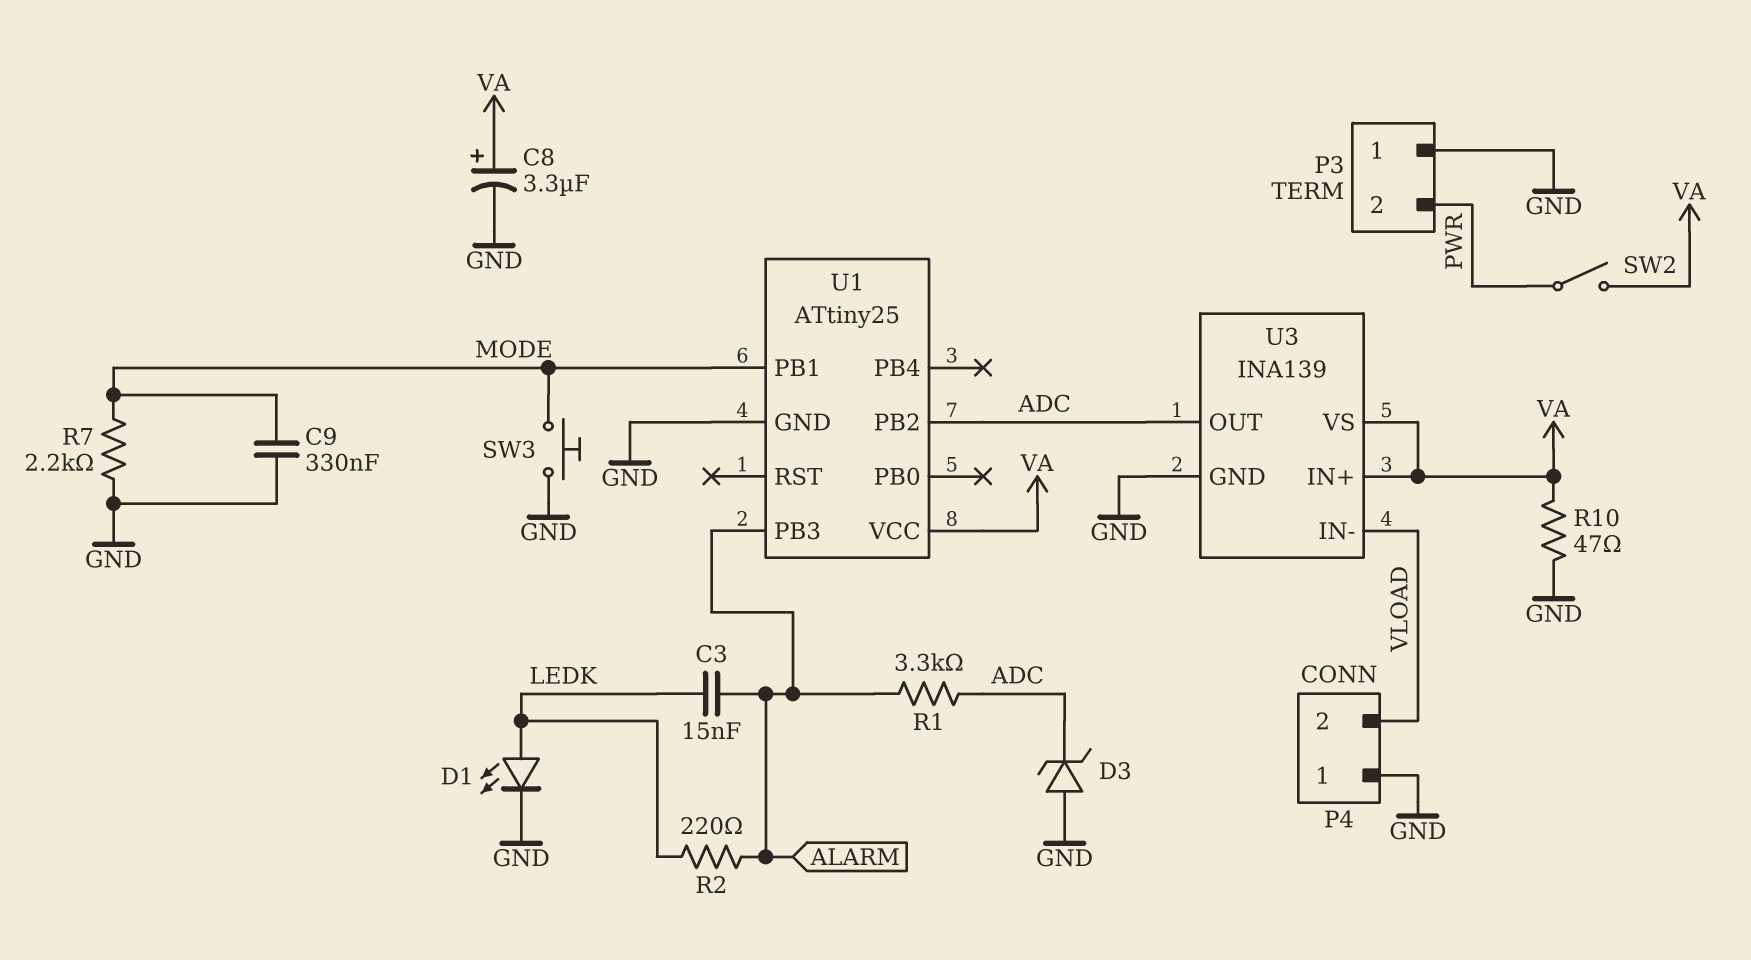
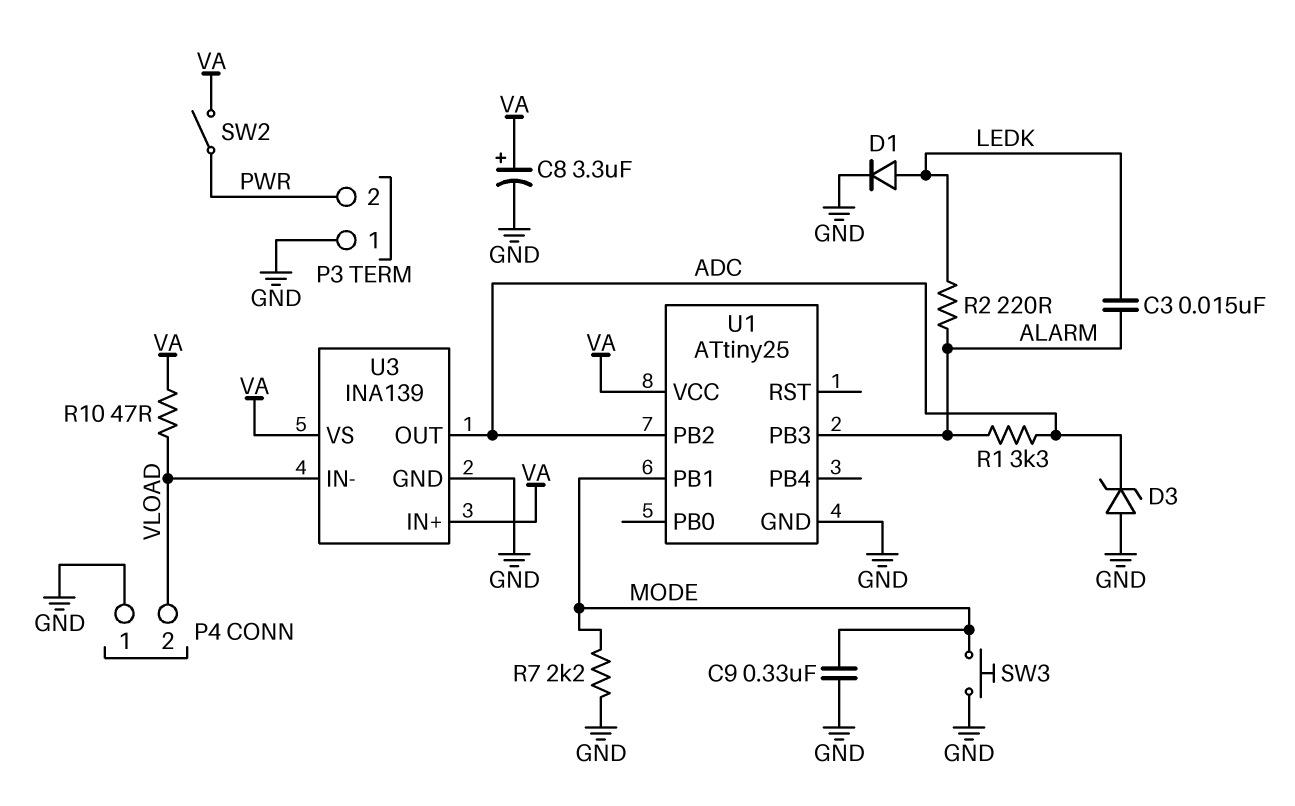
D1: LED (A LEDK, K GND) -> diode (A LEDK, K GND)
R10: 47 (GND, VA) -> 47 (VA, VLOAD)

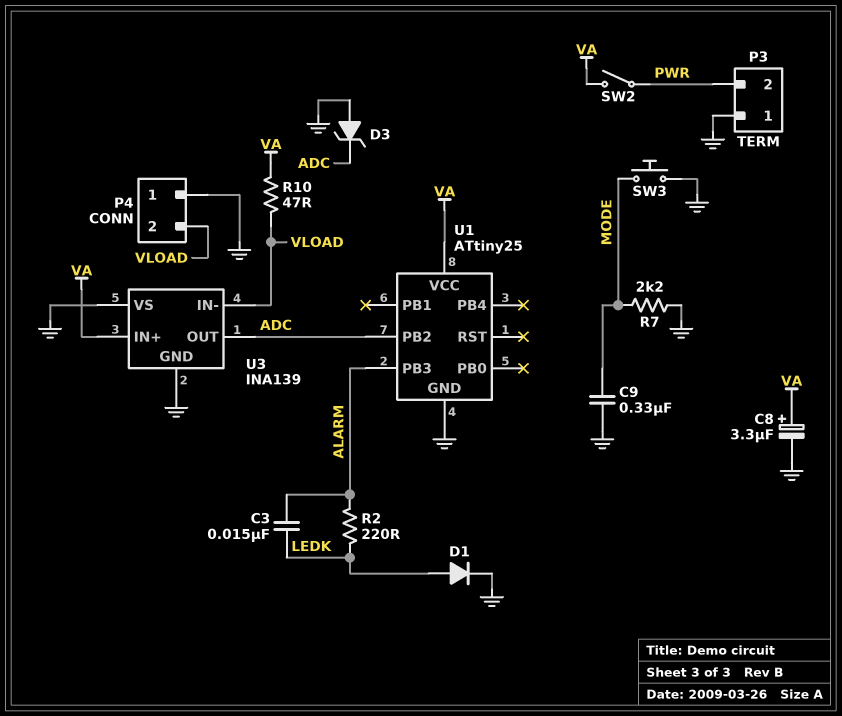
R1: 3.3k (ADC, ALARM) -> none
U1 pin PB1: MODE -> none
U3 pin VS: VA -> GND

